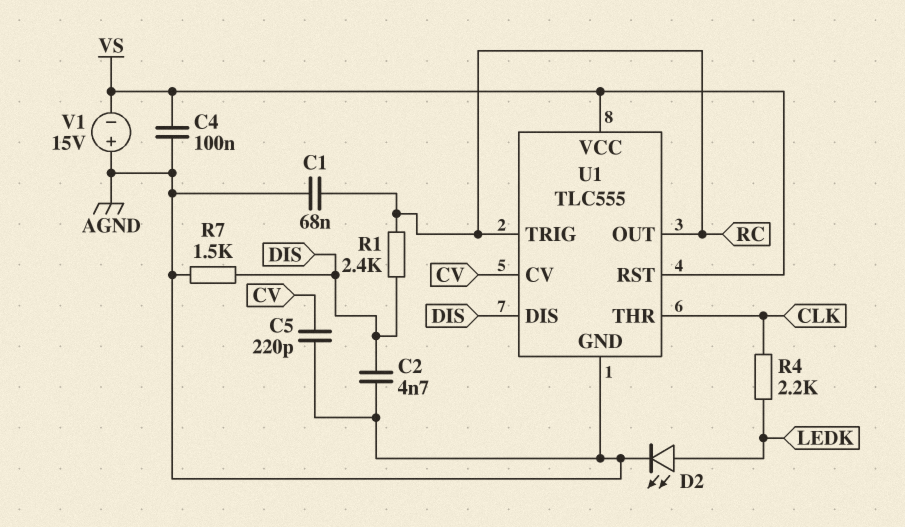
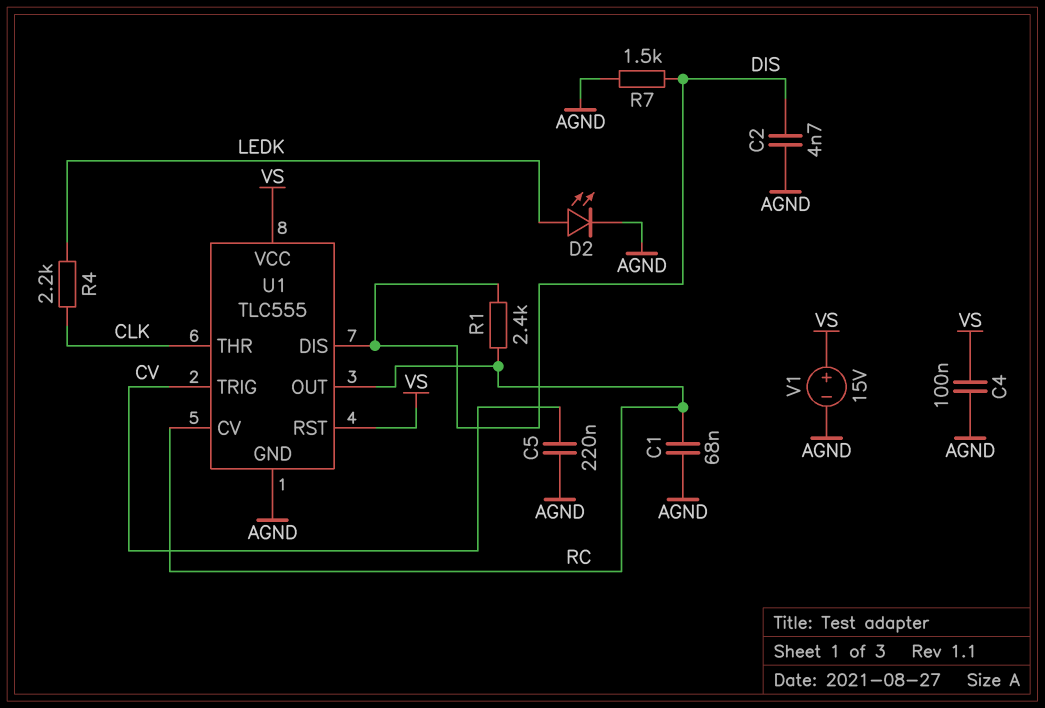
C5: 220pF (AGND, CV) -> 220nF (AGND, CV)
U1 pin CV: CV -> RC
U1 pin TRIG: RC -> CV
V1: 15V (plus AGND, minus VS) -> 15V (plus VS, minus AGND)

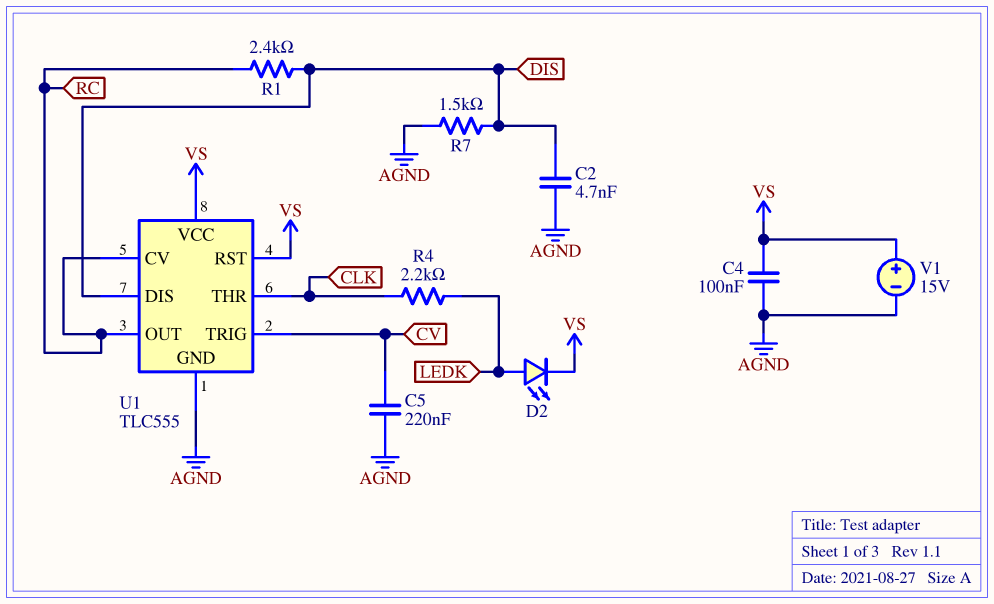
C1: 68nF (AGND, RC) -> none
D2: LED (A LEDK, K AGND) -> LED (A LEDK, K VS)

